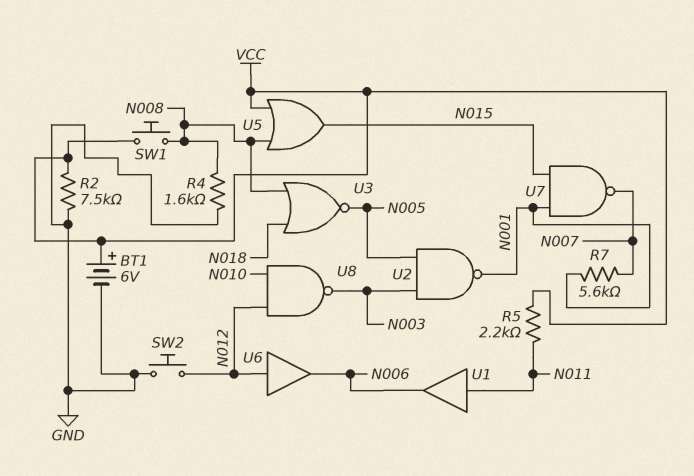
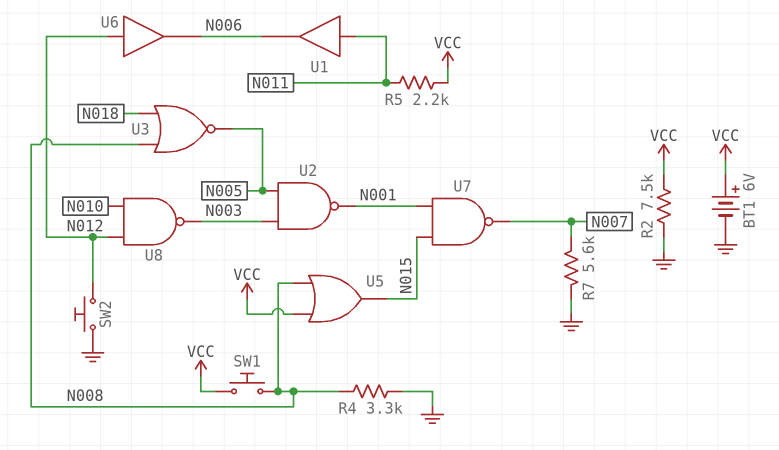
R4: 1.6k (GND, N008) -> 3.3k (GND, N008)
R7: 5.6k (N001, N007) -> 5.6k (GND, N007)

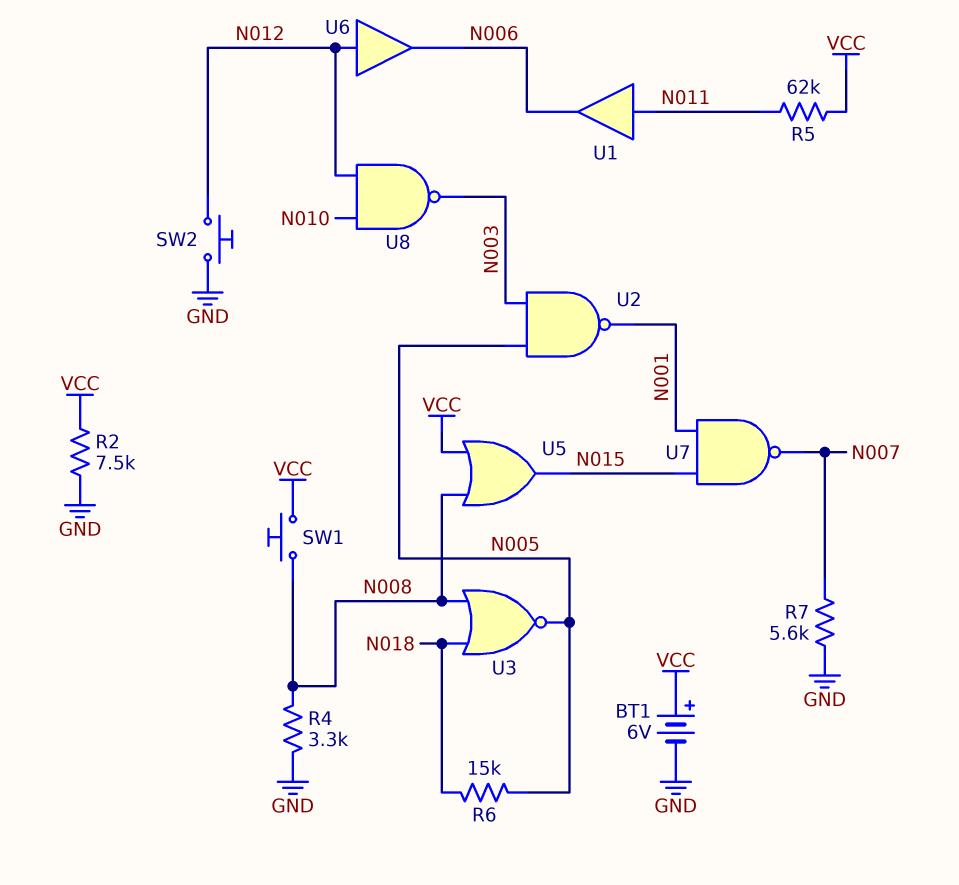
R5: 2.2k (N011, VCC) -> 62k (N011, VCC)
R6: none -> 15k (N005, N018)

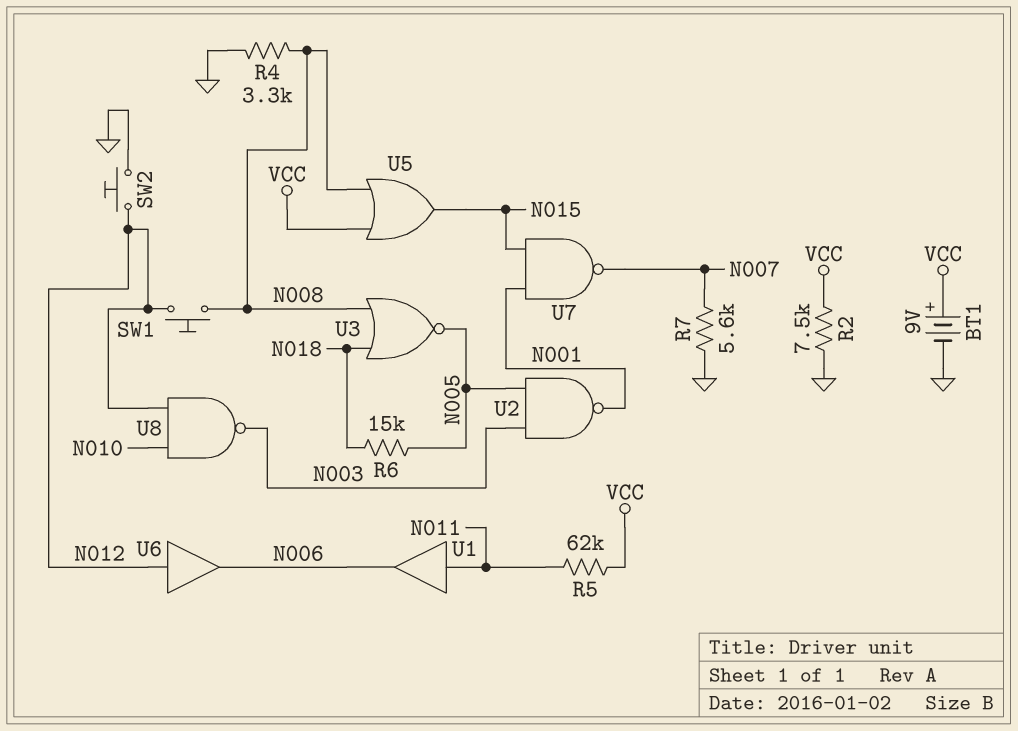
BT1: 6V (plus VCC, minus GND) -> 9V (plus VCC, minus GND)
SW1: button (N008, VCC) -> button (N008, N012)

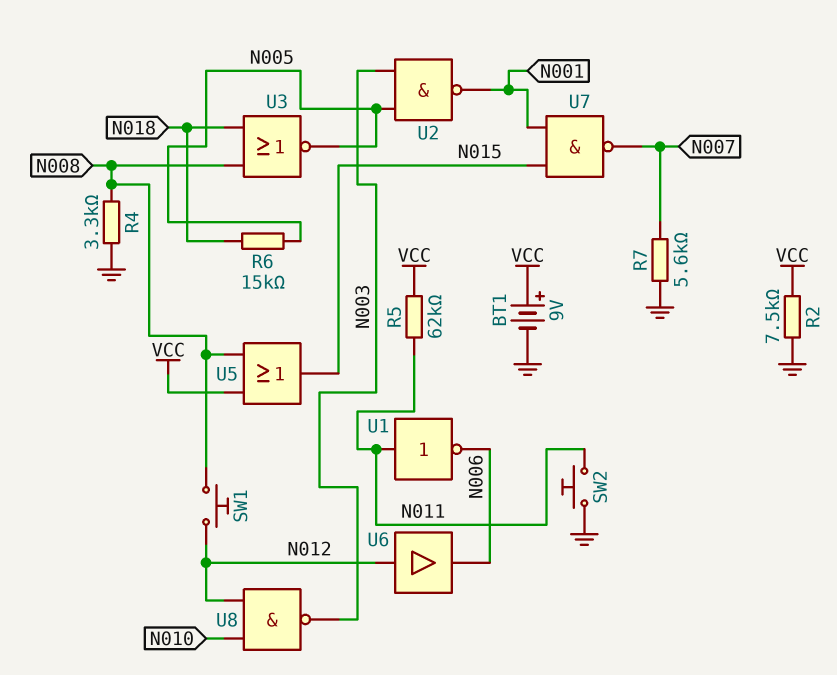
SW2: button (GND, N012) -> button (GND, N011)
U1: buffer (in N011, out N006) -> NOT (in N011, out N006)

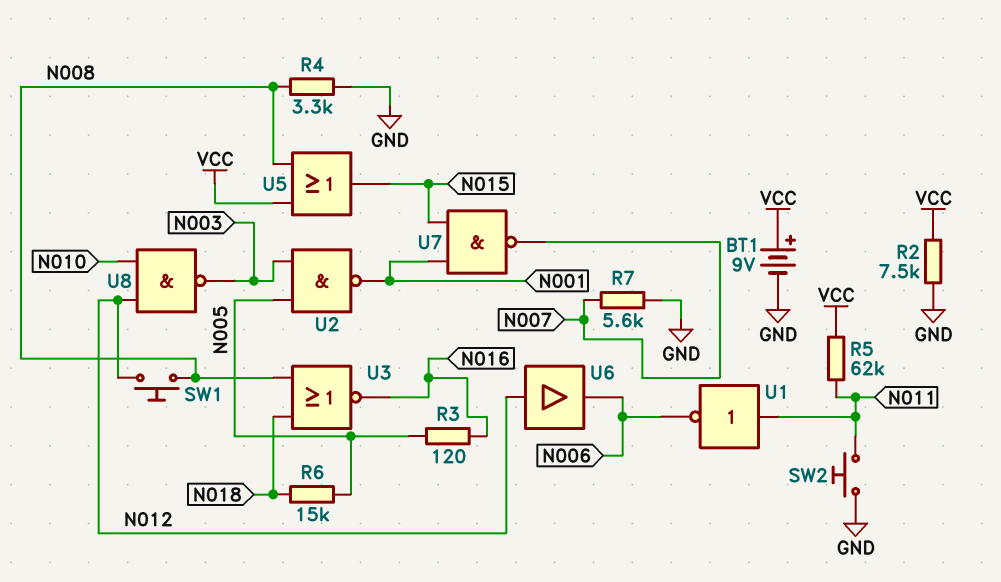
R3: none -> 120 (N005, N016)
U3: NOR (in N008, in N018, out N005) -> NOR (in N008, in N018, out N016)

